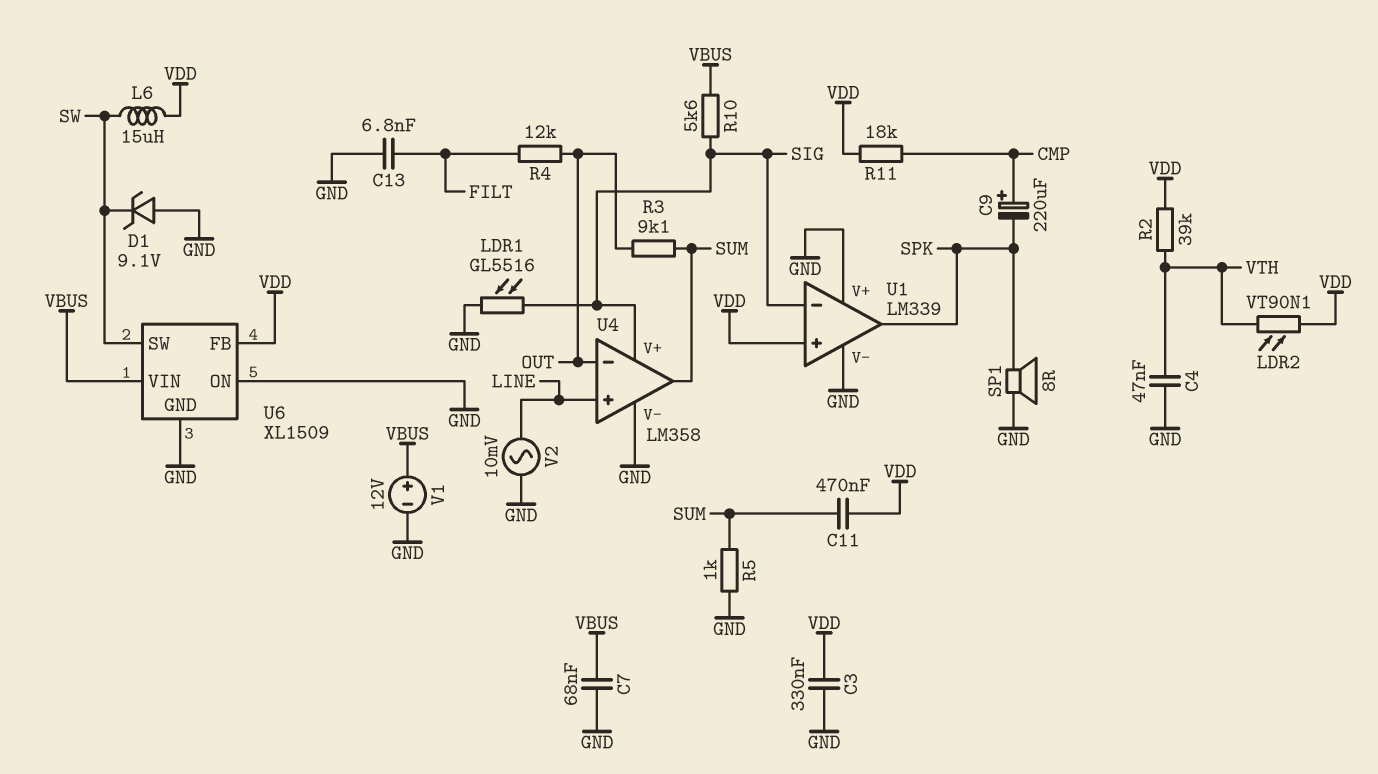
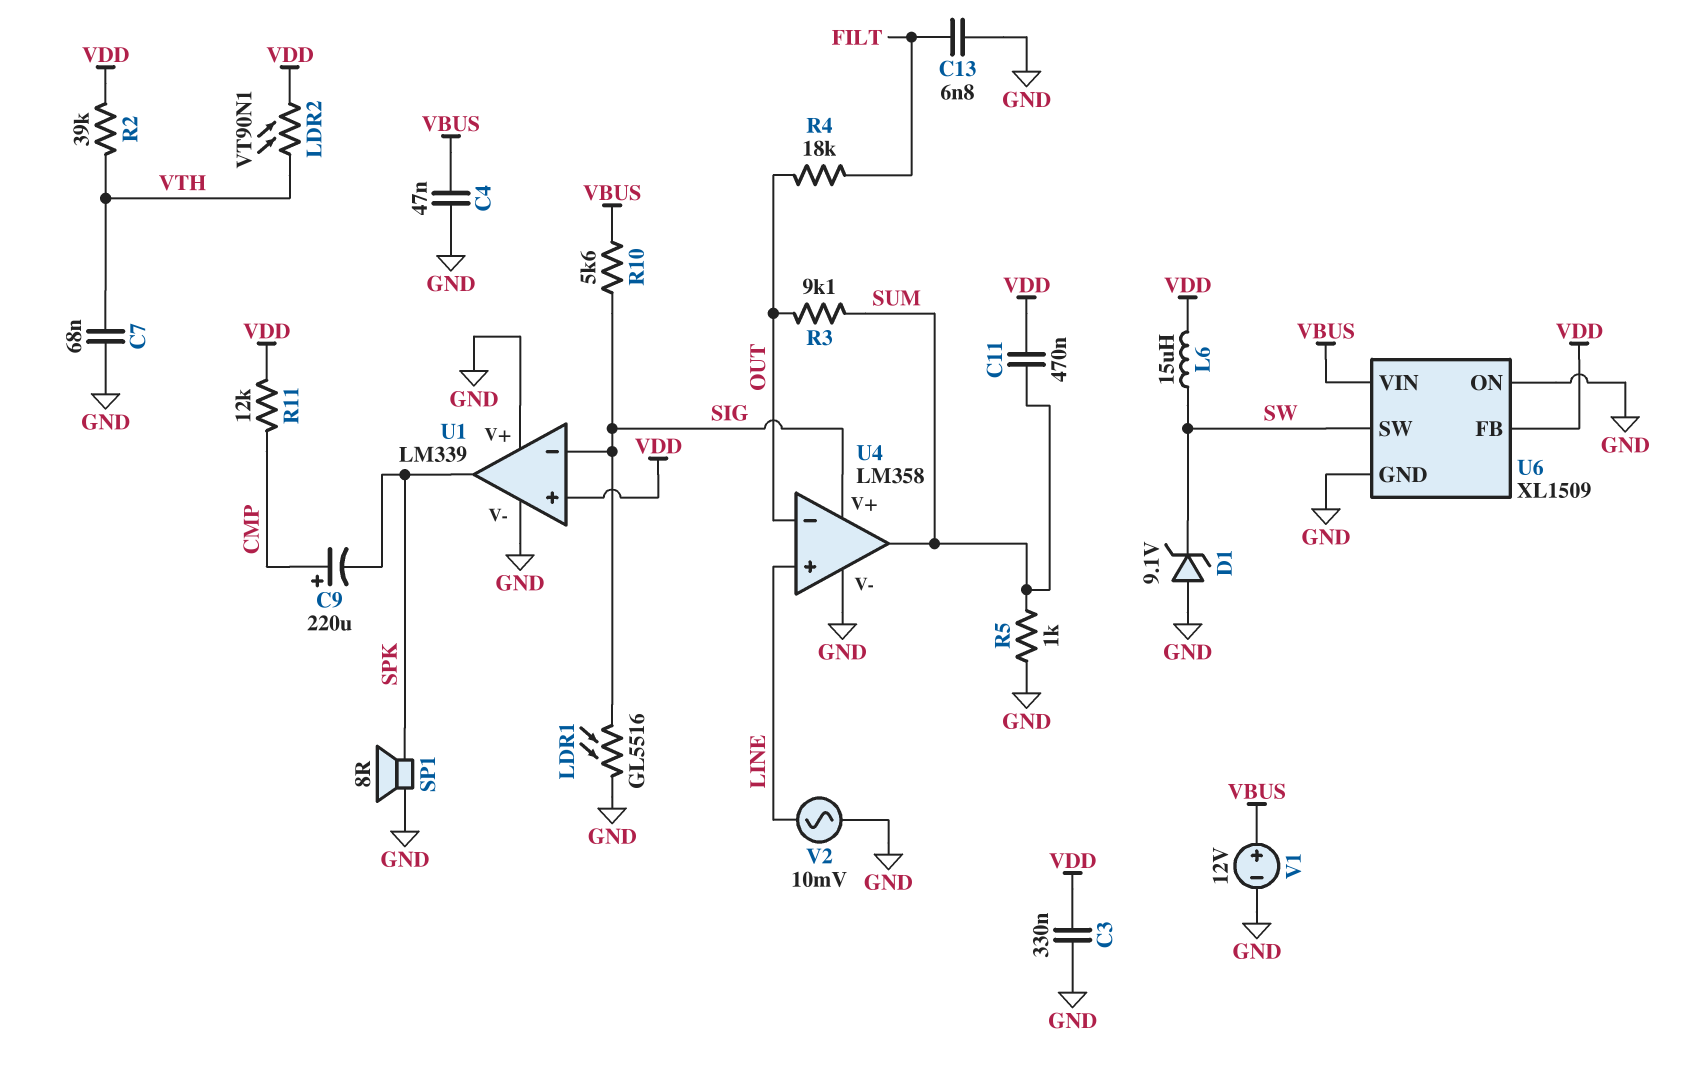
C4: 47nF (GND, VTH) -> 47nF (GND, VBUS)
C7: 68nF (GND, VBUS) -> 68nF (GND, VTH)
R4: 12k (FILT, OUT) -> 18k (FILT, OUT)
R11: 18k (CMP, VDD) -> 12k (CMP, VDD)

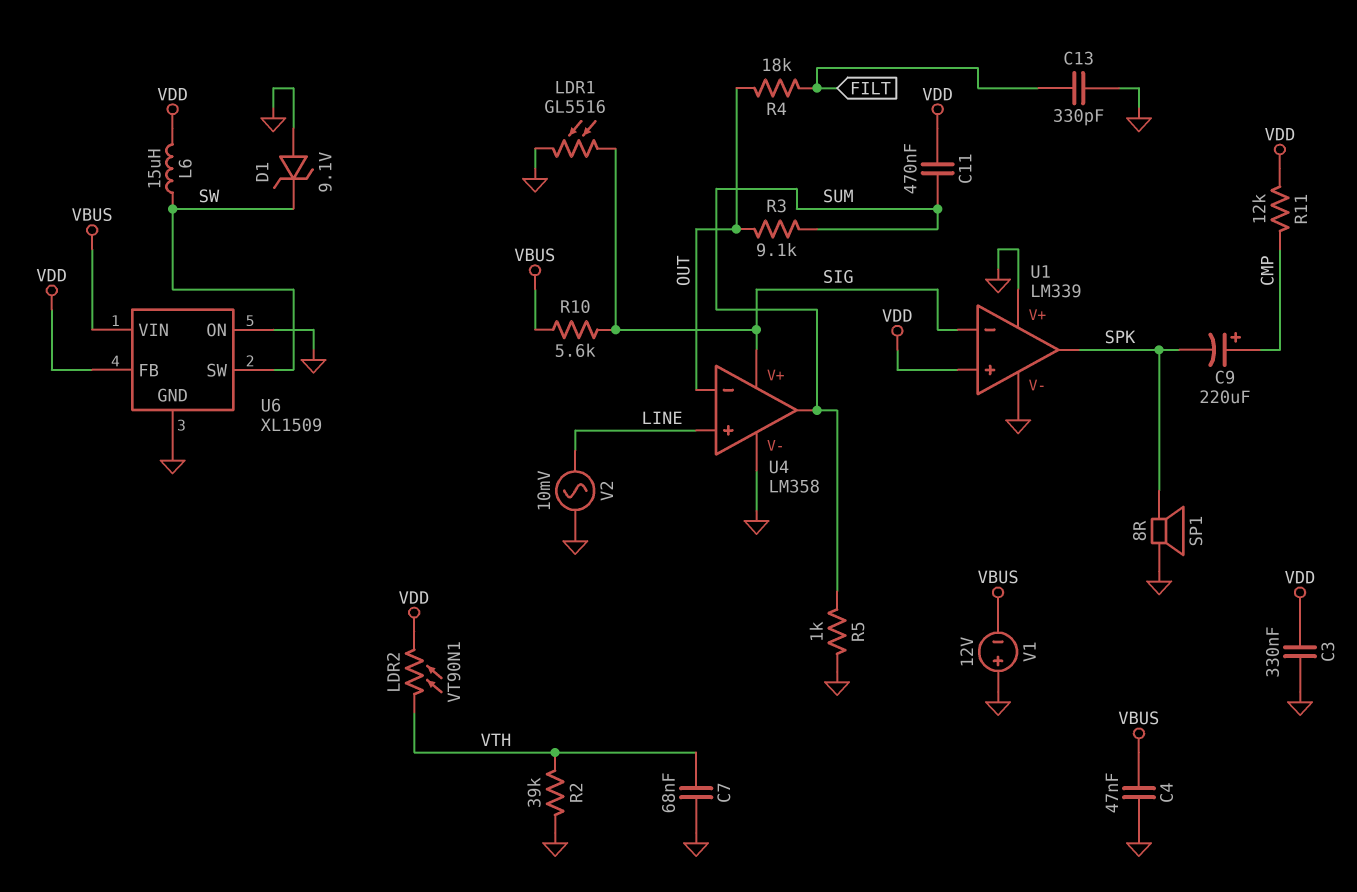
C13: 6.8nF (FILT, GND) -> 330pF (FILT, GND)
R2: 39k (VDD, VTH) -> 39k (GND, VTH)
V1: 12V (plus VBUS, minus GND) -> 12V (plus GND, minus VBUS)

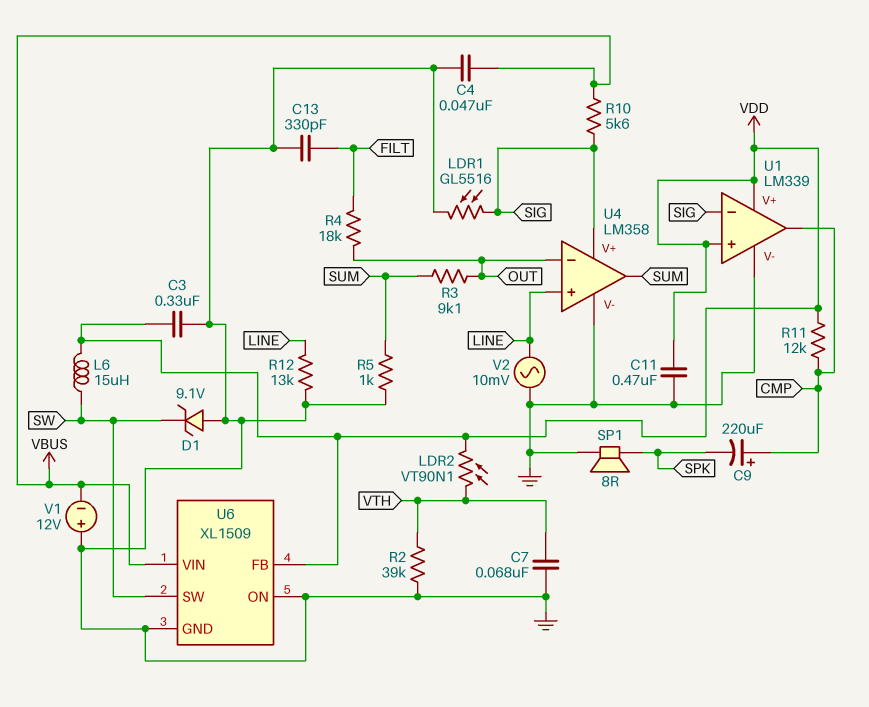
C11: 470nF (SUM, VDD) -> 470nF (GND, VDD)
R12: none -> 13k (GND, LINE)
U1 pin V+: GND -> VDD
U1 pin out: SPK -> CMP

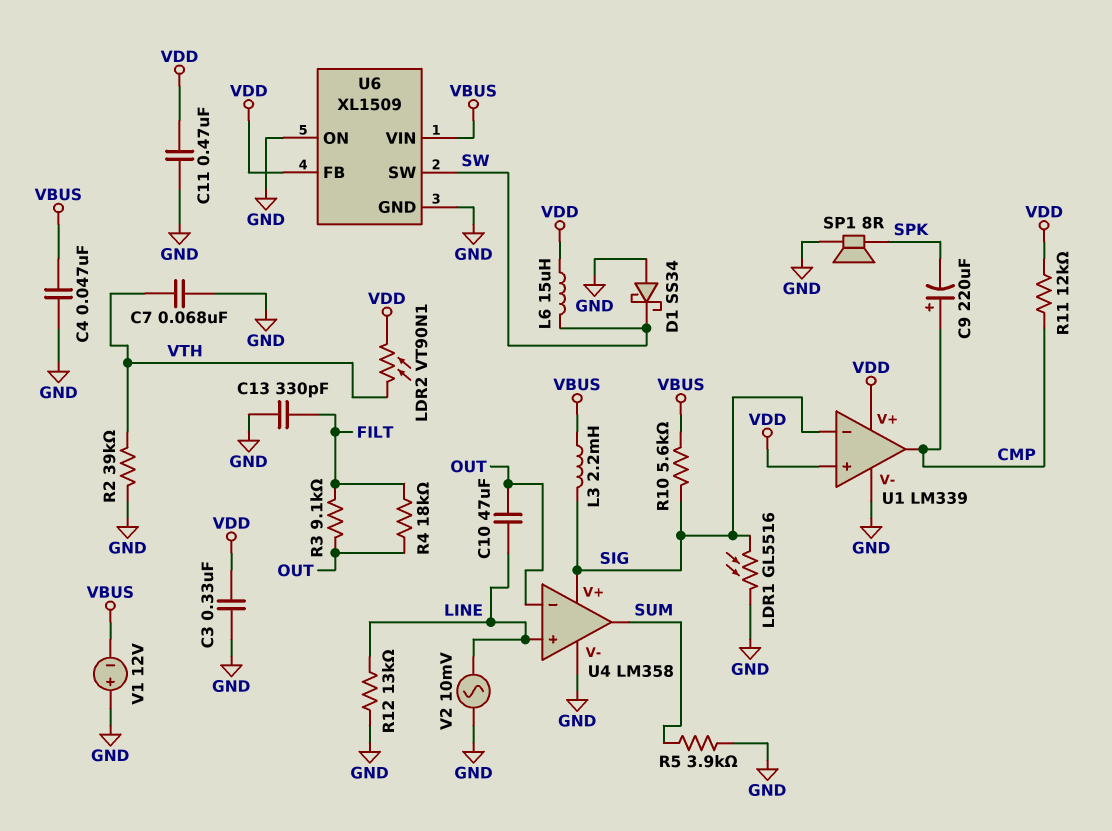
C10: none -> 47uF (LINE, OUT)
D1: zener 9.1V (A GND, K SW) -> schottky SS34 (A GND, K SW)
L3: none -> 2.2mH (SIG, VBUS)
R3: 9.1k (OUT, SUM) -> 9.1k (FILT, OUT)
R5: 1k (GND, SUM) -> 3.9k (GND, SUM)

